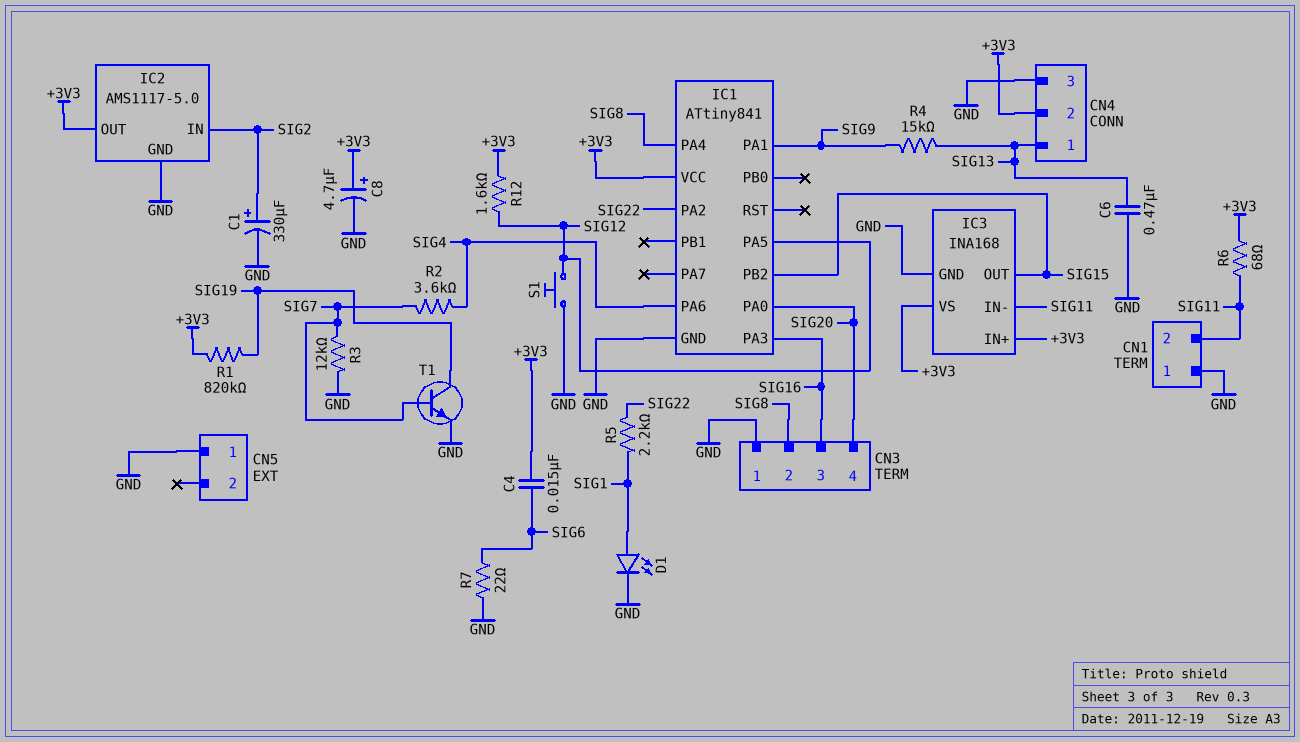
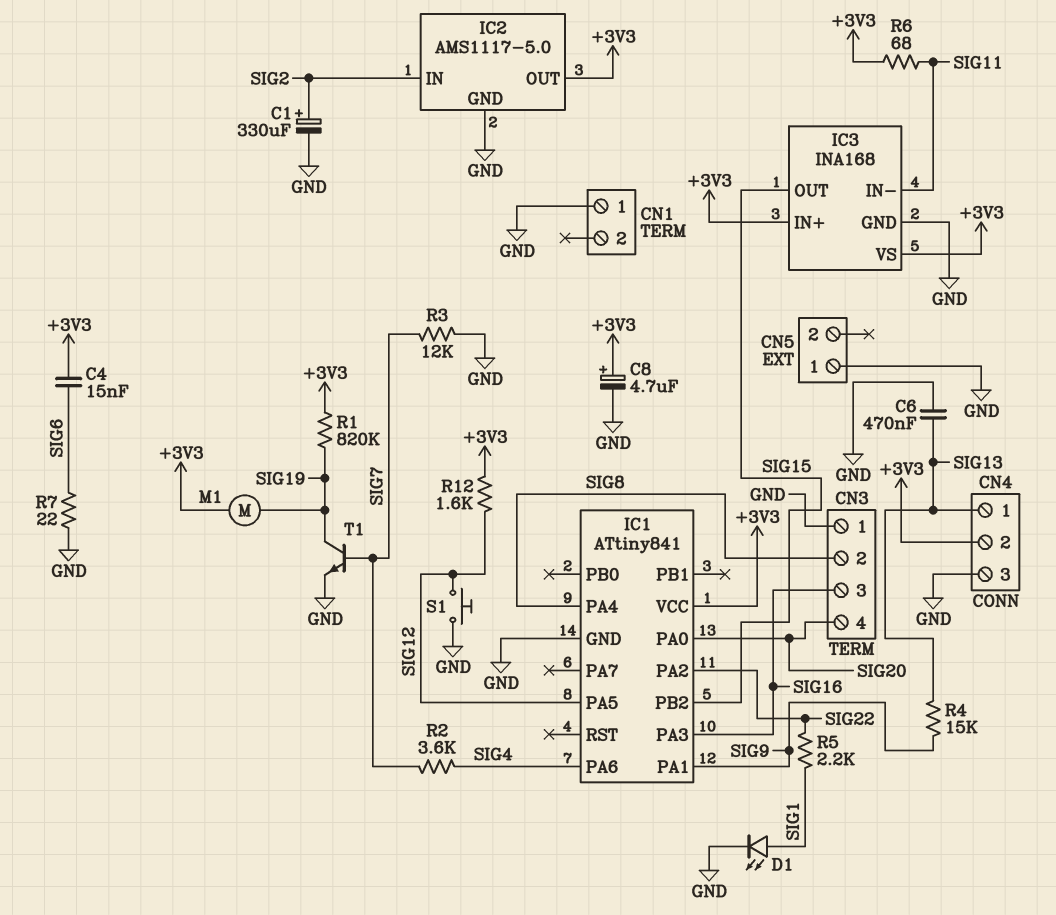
CN1 pin 2: SIG11 -> none
M1: none -> motor (+3V3, SIG19)

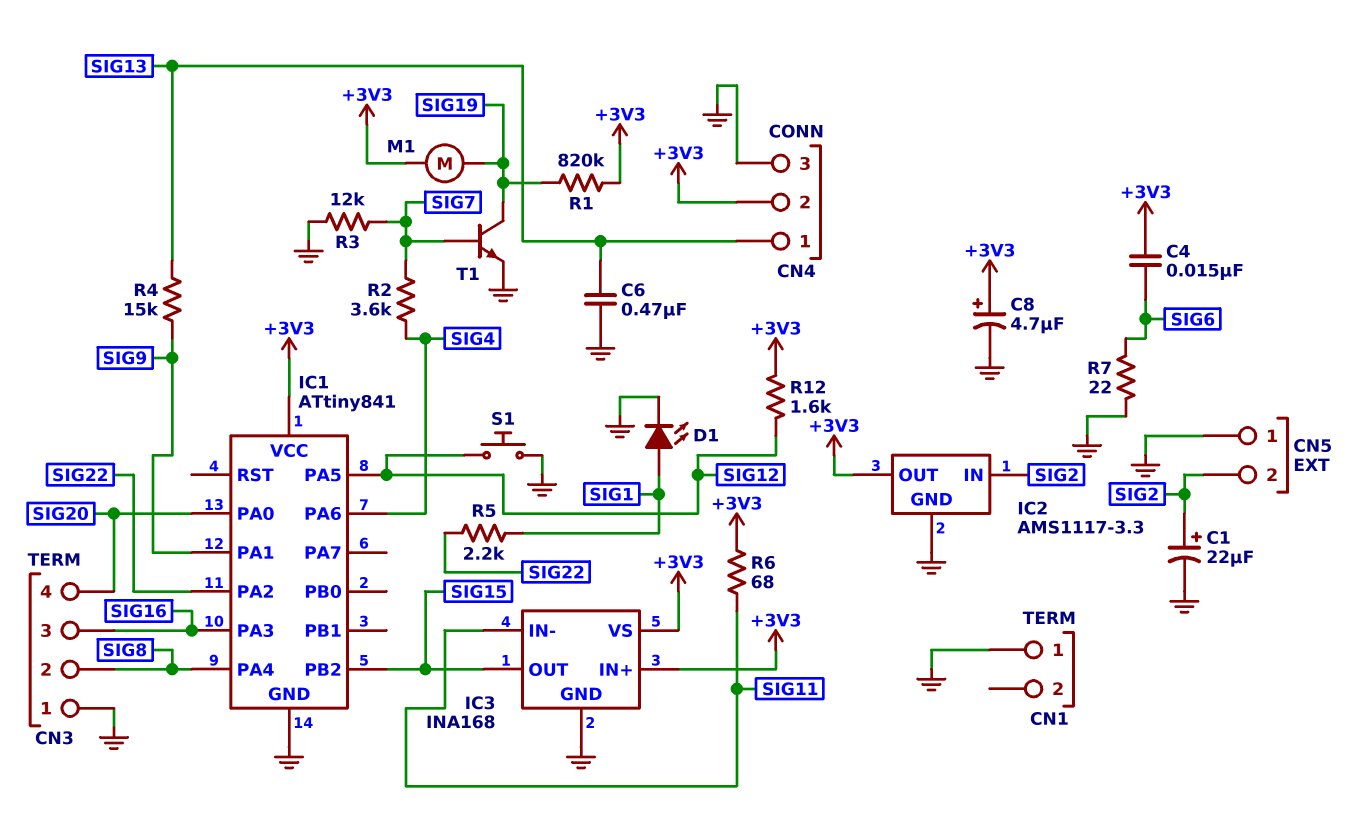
C1: 330uF (plus SIG2, minus GND) -> 22uF (plus SIG2, minus GND)
CN5 pin 2: none -> SIG2
IC2: AMS1117-5.0 -> AMS1117-3.3

